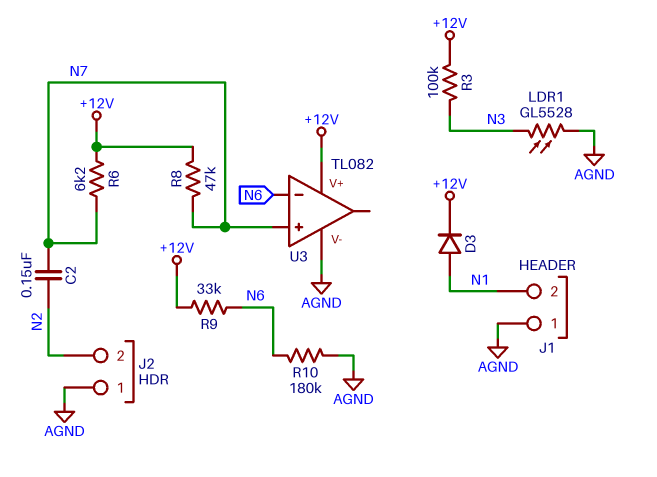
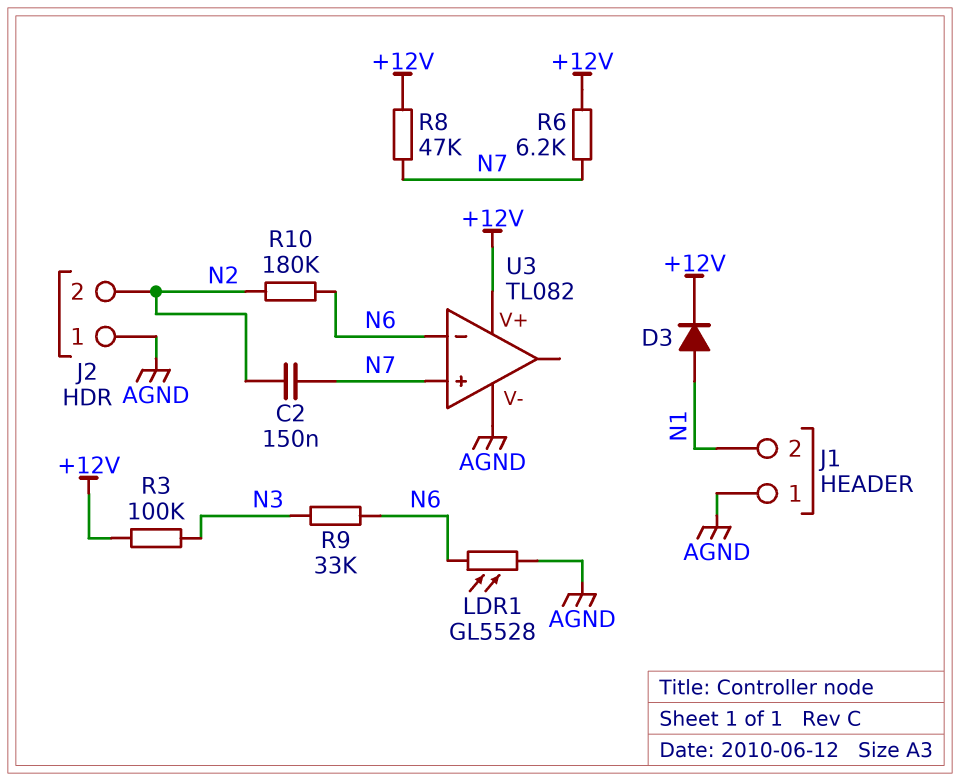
LDR1: GL5528 (AGND, N3) -> GL5528 (AGND, N6)
R9: 33k (+12V, N6) -> 33k (N3, N6)
R10: 180k (AGND, N6) -> 180k (N2, N6)

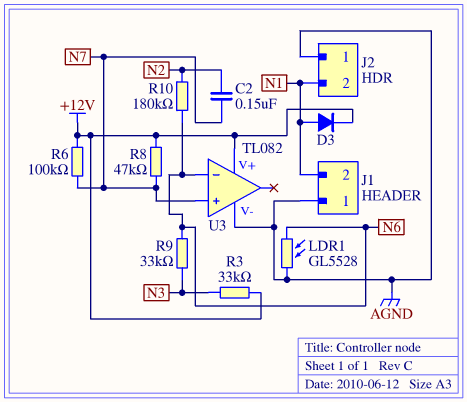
J2 pin 2: N2 -> N1
R3: 100k (+12V, N3) -> 33k (+12V, N3)
R6: 6.2k (+12V, N7) -> 100k (+12V, N7)

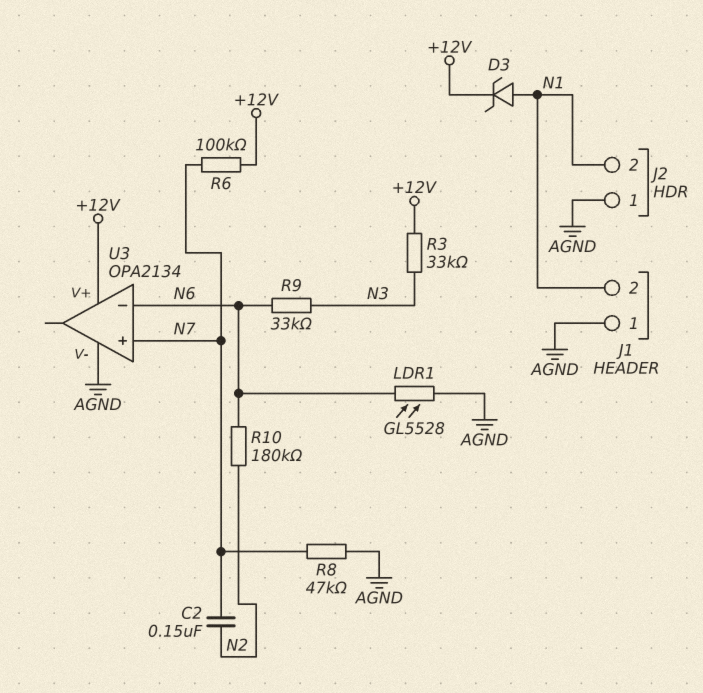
D3: diode (A N1, K +12V) -> zener (A N1, K +12V)
R8: 47k (+12V, N7) -> 47k (AGND, N7)
U3: TL082 -> OPA2134

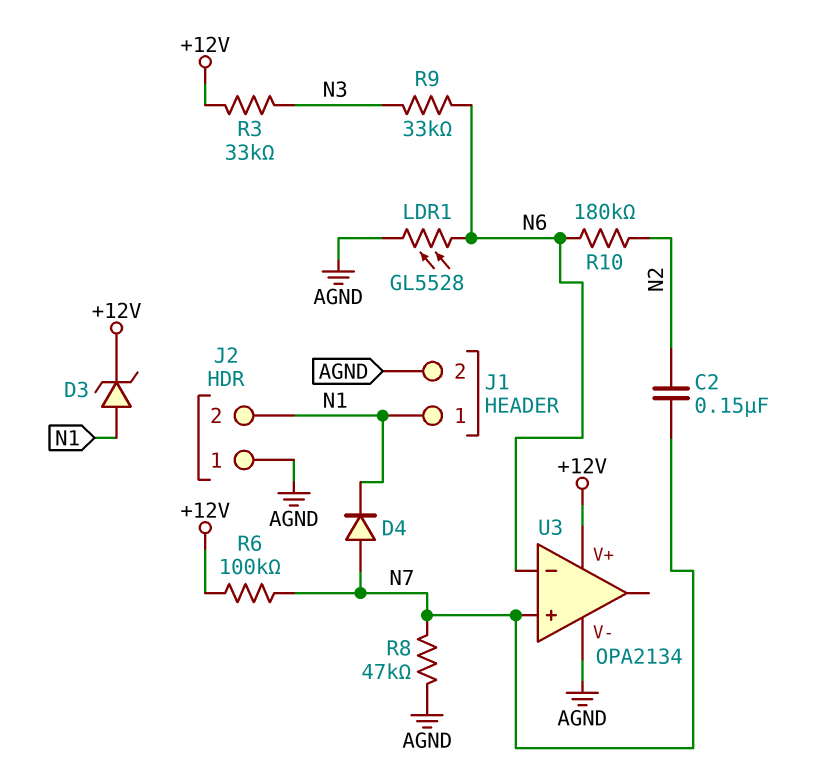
D4: none -> diode (A N7, K N1)
J1 pin 1: AGND -> N1
J1 pin 2: N1 -> AGND

